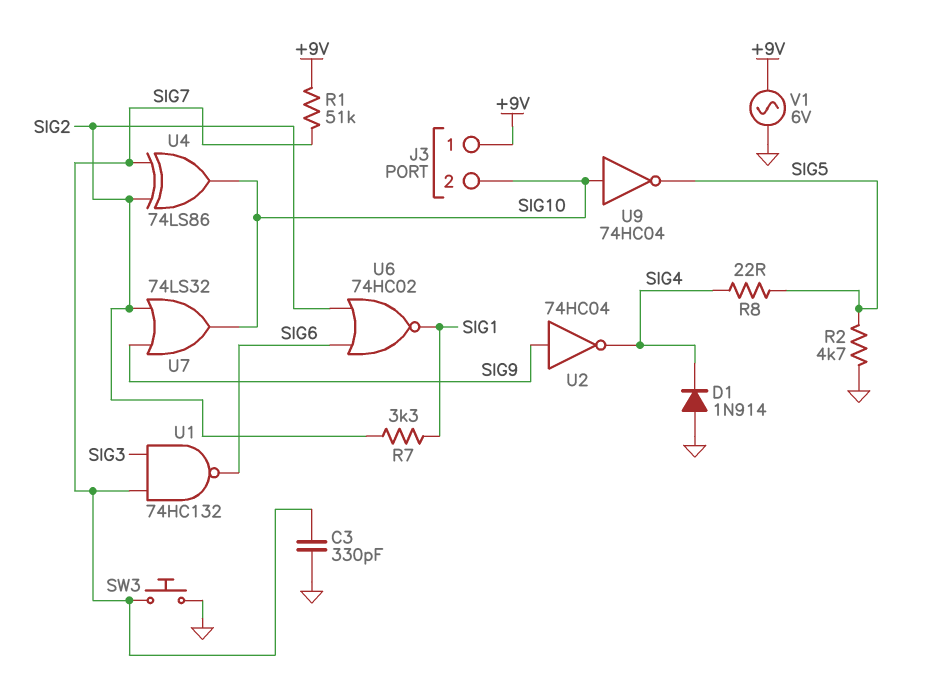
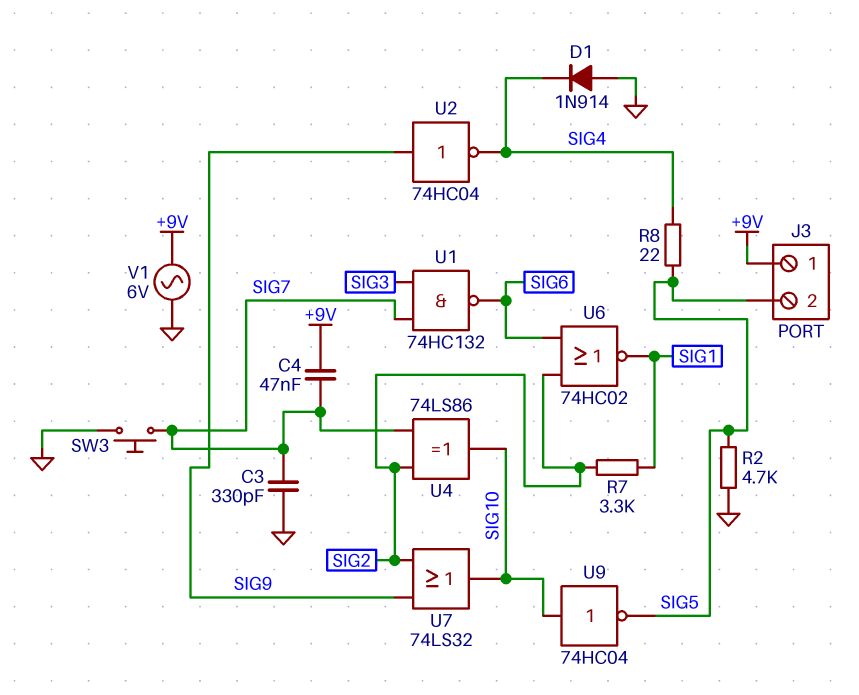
C4: none -> 47nF (+9V, SIG7)
J3 pin 2: SIG10 -> SIG5
R1: 51k (+9V, SIG7) -> none

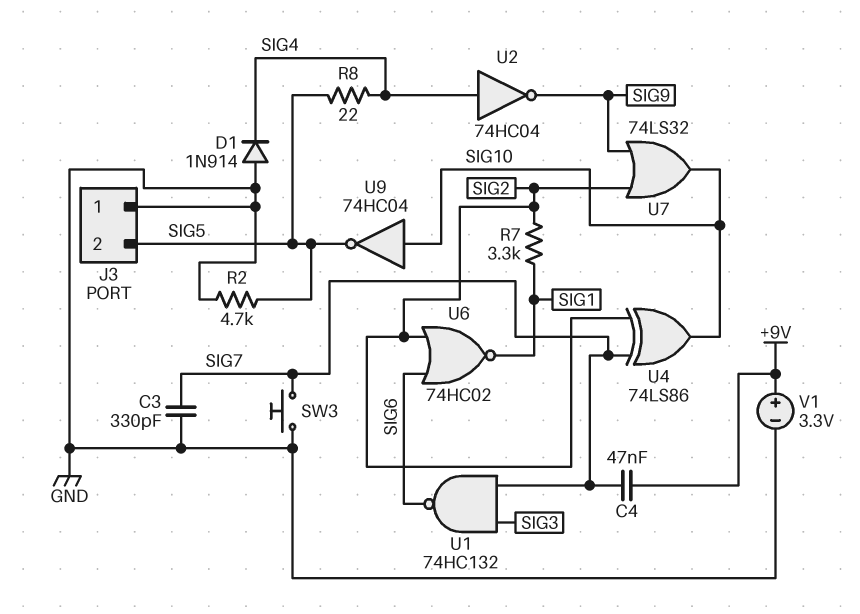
J3 pin 1: +9V -> GND
U2: NOT 74HC04 (in SIG9, out SIG4) -> NOT 74HC04 (in SIG4, out SIG9)
V1: AC 6V (+9V, GND) -> 3.3V (plus +9V, minus GND)

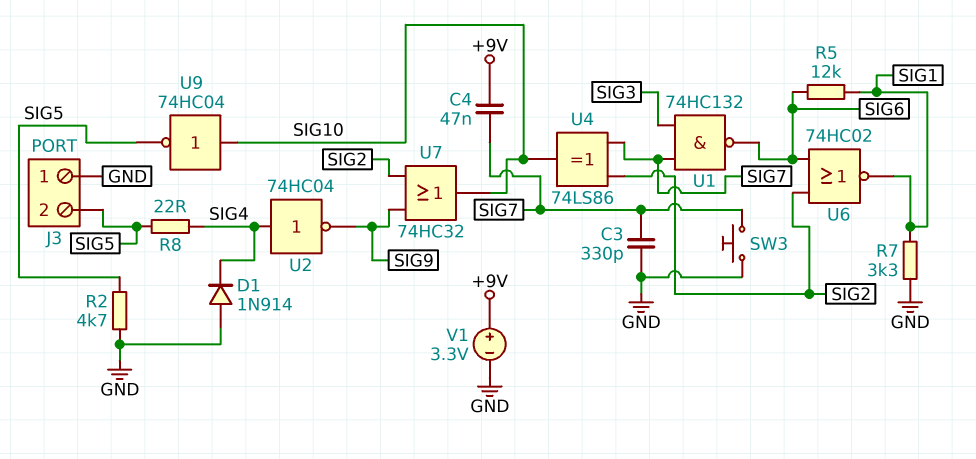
R5: none -> 12k (SIG1, SIG6)
R7: 3.3k (SIG1, SIG2) -> 3.3k (GND, SIG1)
U7: OR 74LS32 (in SIG2, in SIG9, out SIG10) -> OR 74HC32 (in SIG2, in SIG9, out SIG10)

